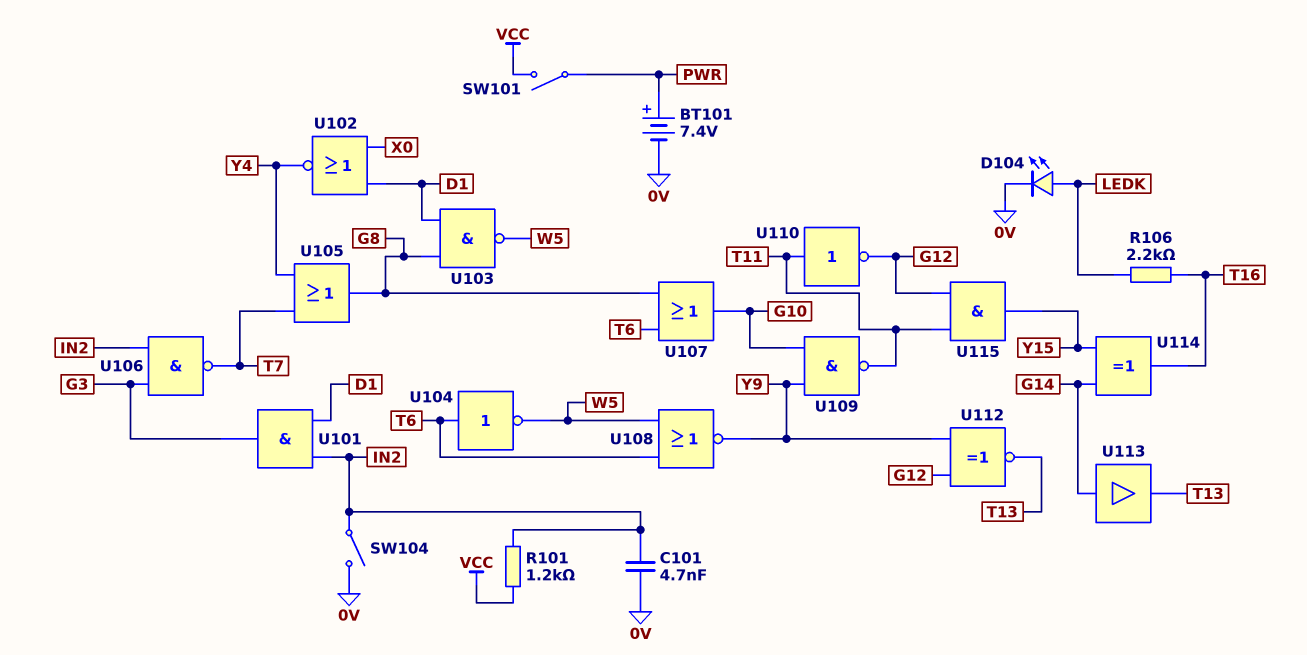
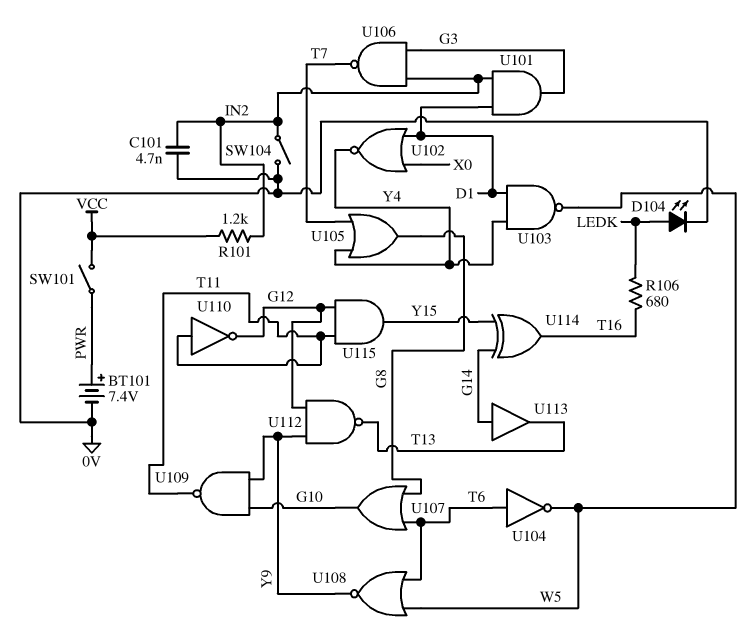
R106: 2.2k (LEDK, T16) -> 680 (LEDK, T16)
U103: NAND (in D1, in G8, out W5) -> NAND (in D1, in Y4, out W5)
U112: XNOR (in G12, in Y9, out T13) -> NAND (in G12, in Y9, out T13)

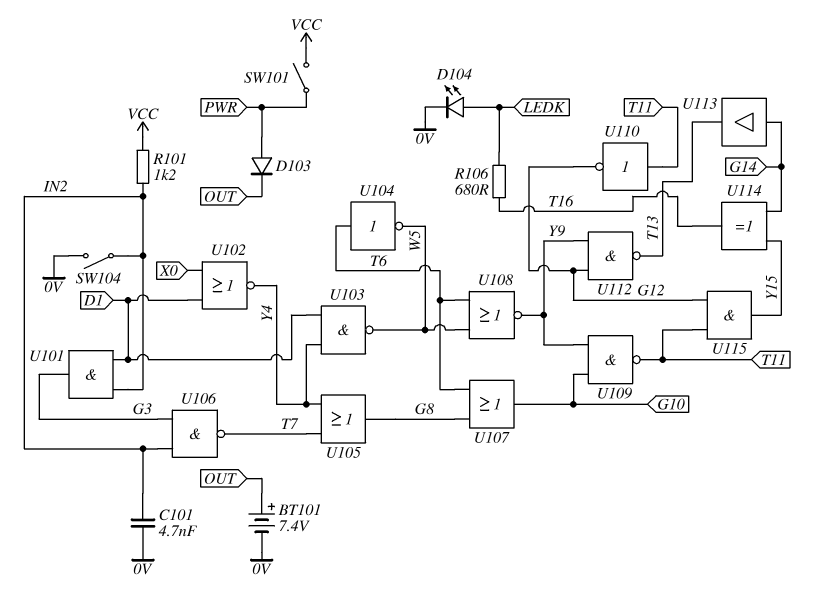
BT101: 7.4V (plus PWR, minus 0V) -> 7.4V (plus OUT, minus 0V)
D103: none -> diode (A PWR, K OUT)

